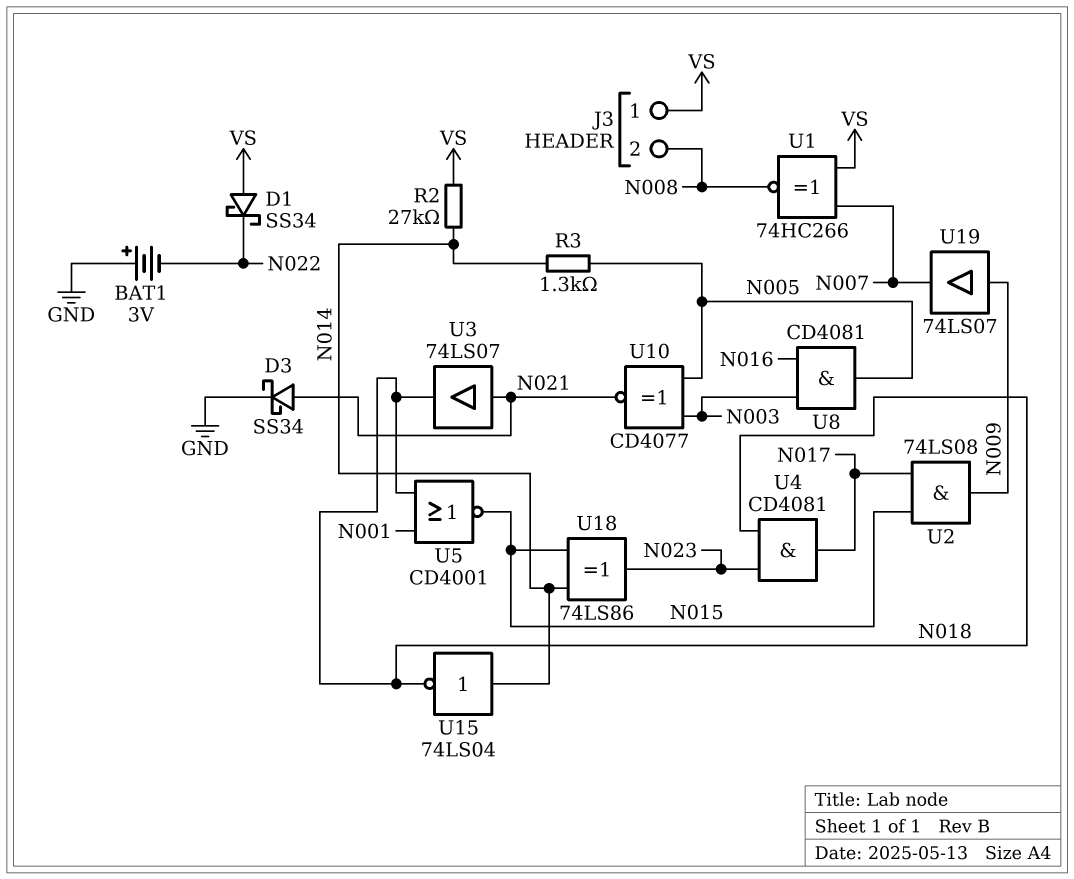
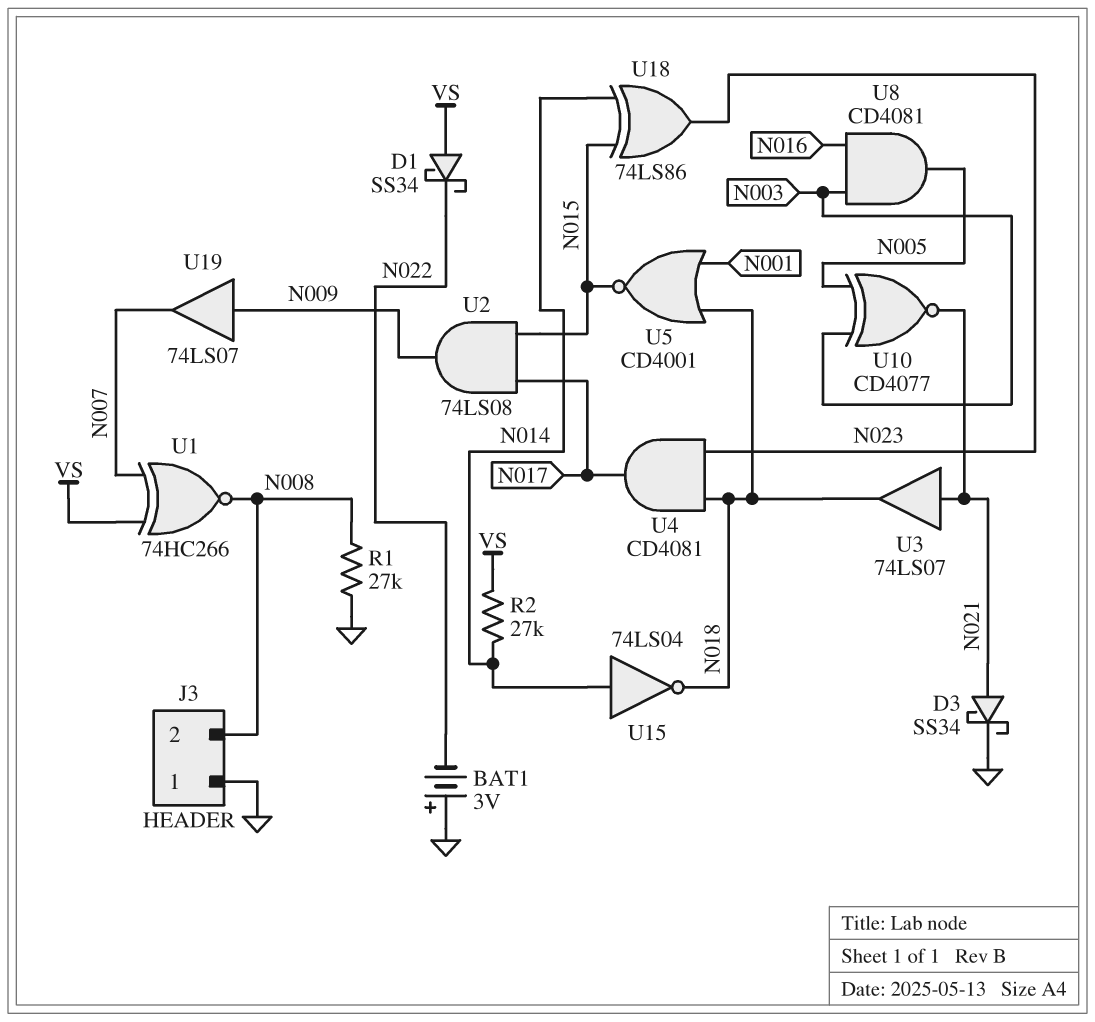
J3 pin 1: VS -> GND
R1: none -> 27k (GND, N008)
R3: 1.3k (N005, N014) -> none

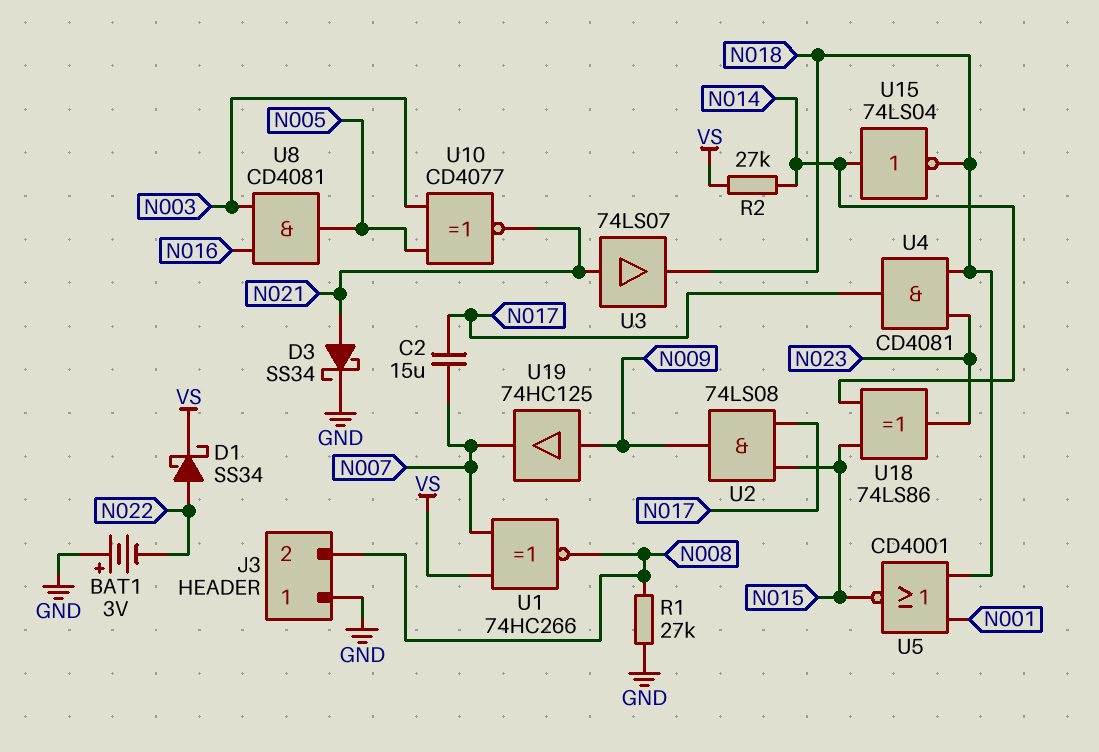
C2: none -> 15uF (N007, N017)
D1: schottky SS34 (A VS, K N022) -> schottky SS34 (A N022, K VS)
U19: buffer 74LS07 (in N009, out N007) -> buffer 74HC125 (in N009, out N007)

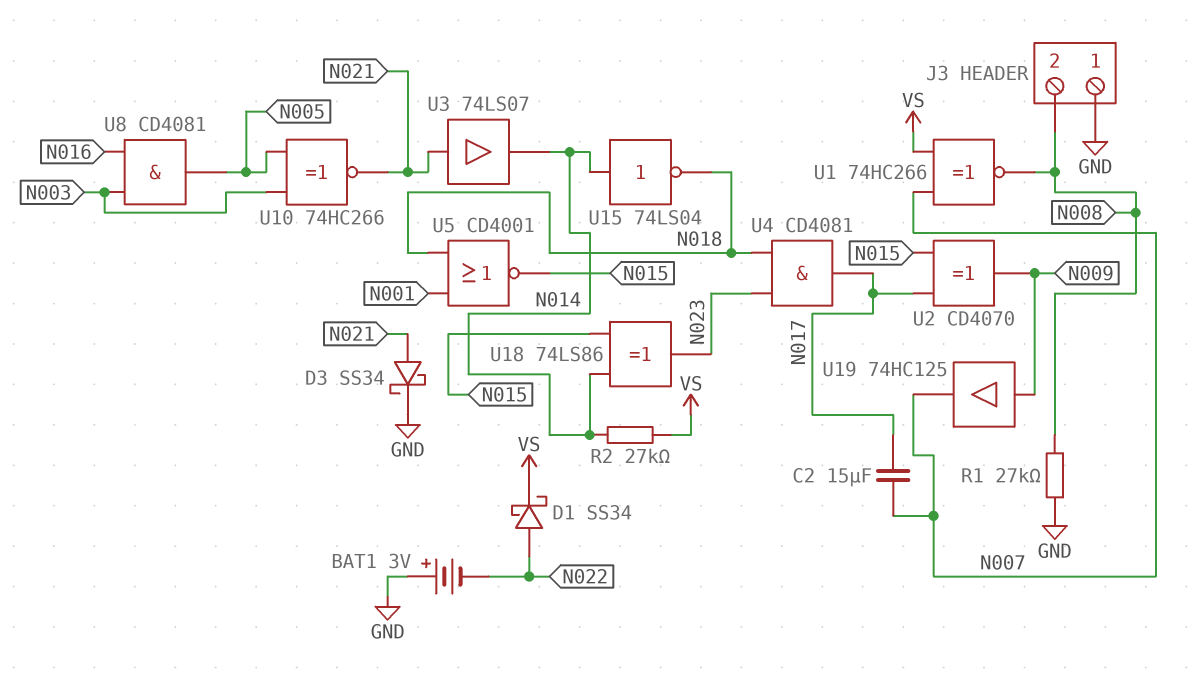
U2: AND 74LS08 (in N015, in N017, out N009) -> XOR CD4070 (in N015, in N017, out N009)
U3: buffer 74LS07 (in N021, out N018) -> buffer 74LS07 (in N021, out N014)
U10: XNOR CD4077 (in N003, in N005, out N021) -> XNOR 74HC266 (in N003, in N005, out N021)

